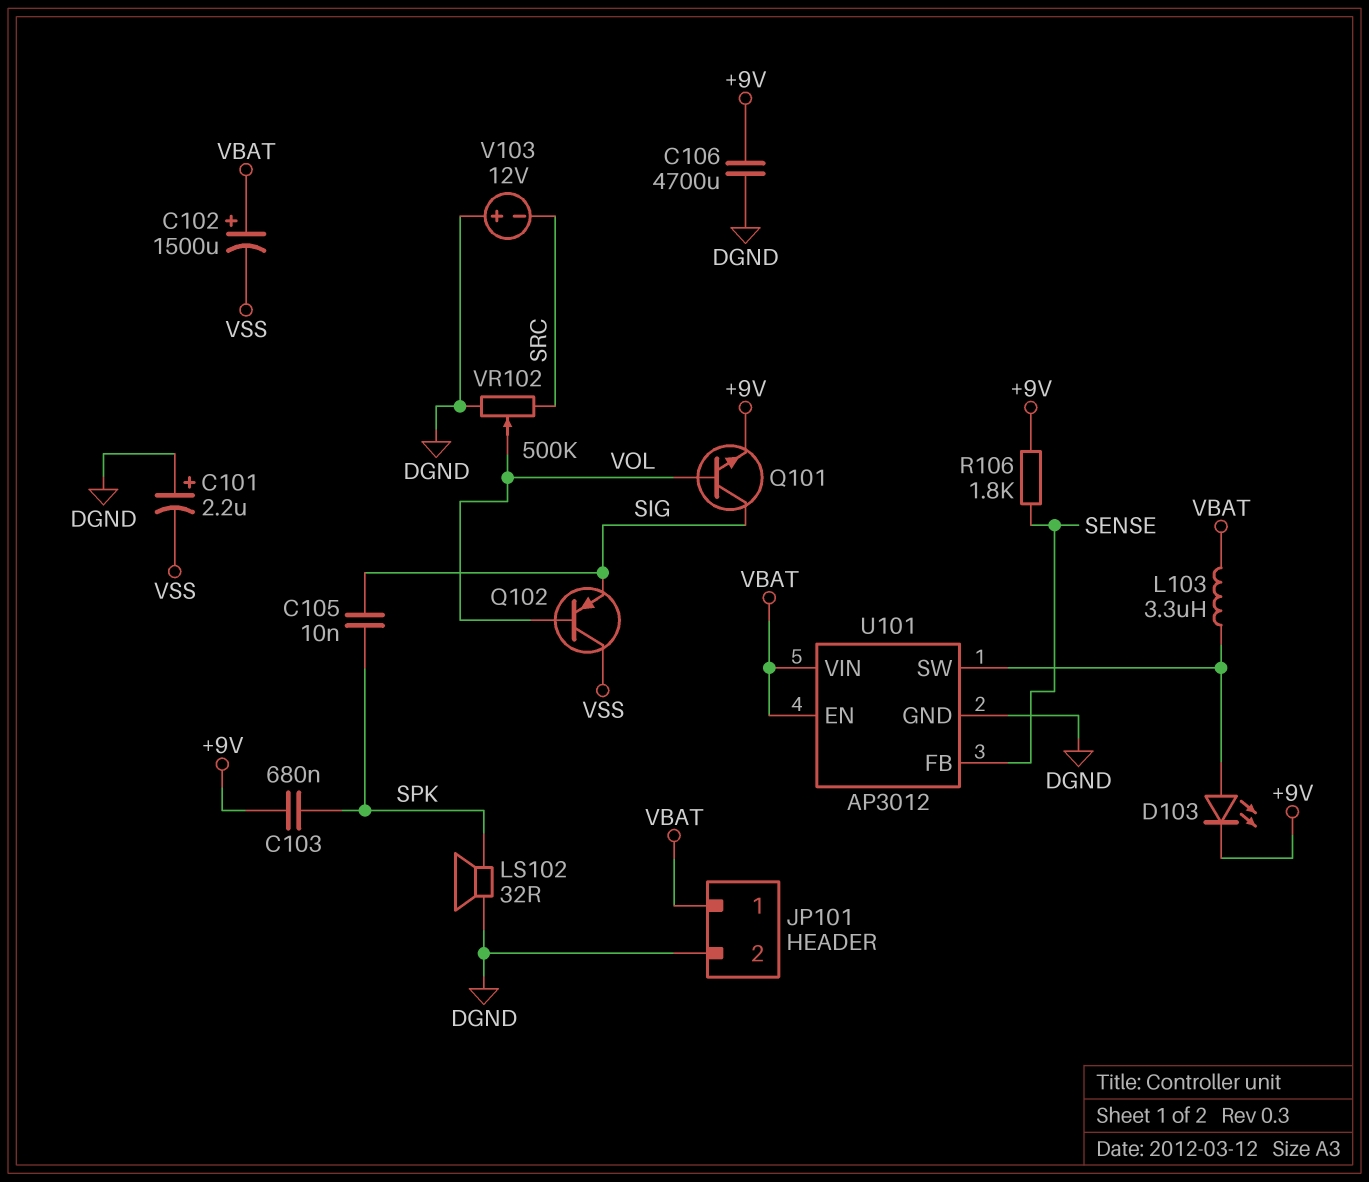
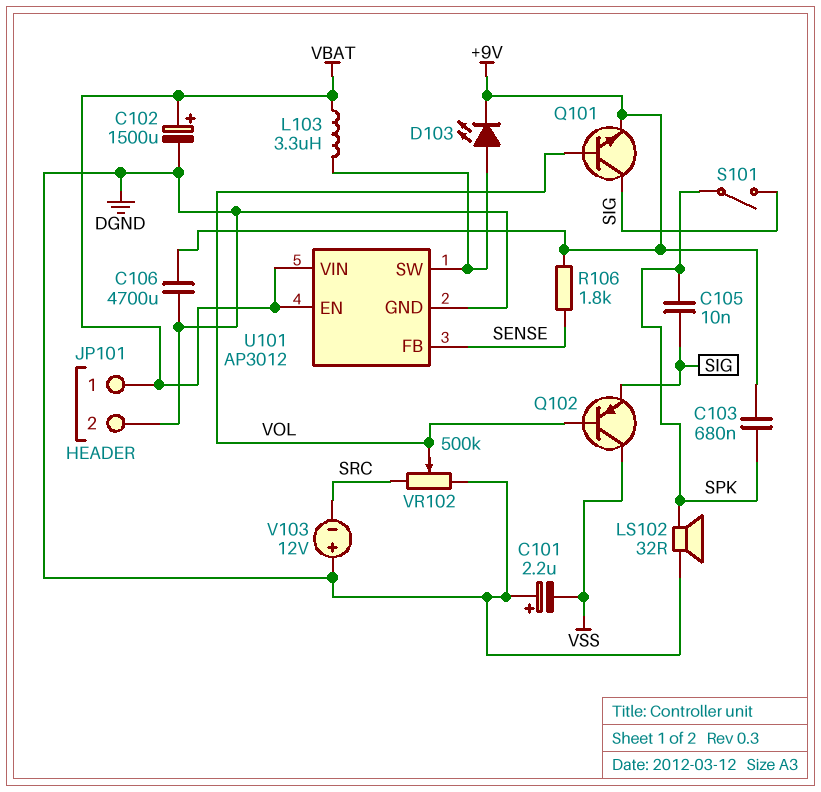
C102: 1500uF (plus VBAT, minus VSS) -> 1500uF (plus VBAT, minus DGND)
S101: none -> switch (SIG, SPK)

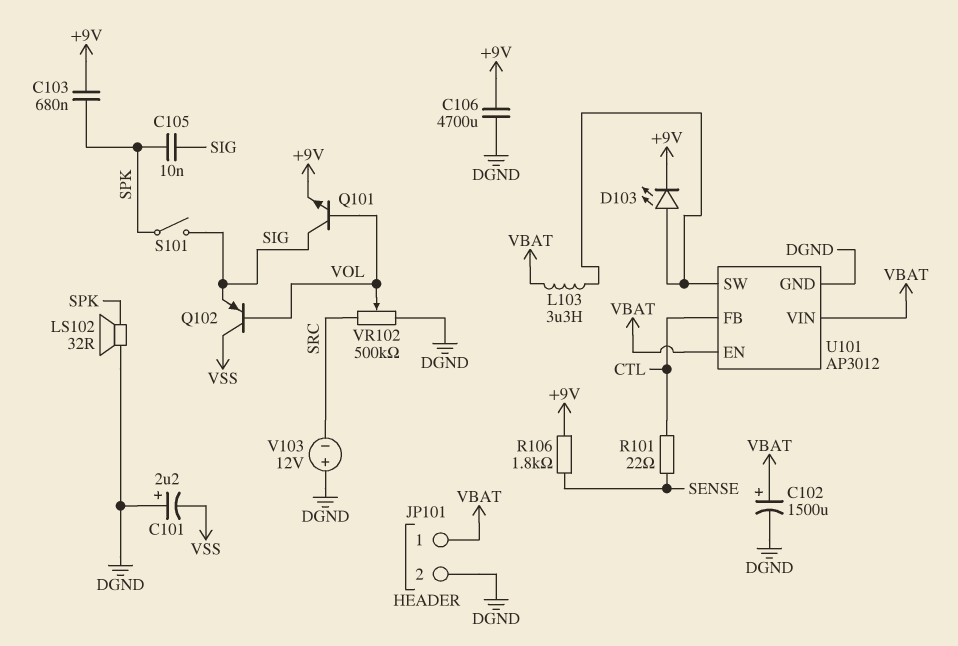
R101: none -> 22 (CTL, SENSE)
U101 pin FB: SENSE -> CTL

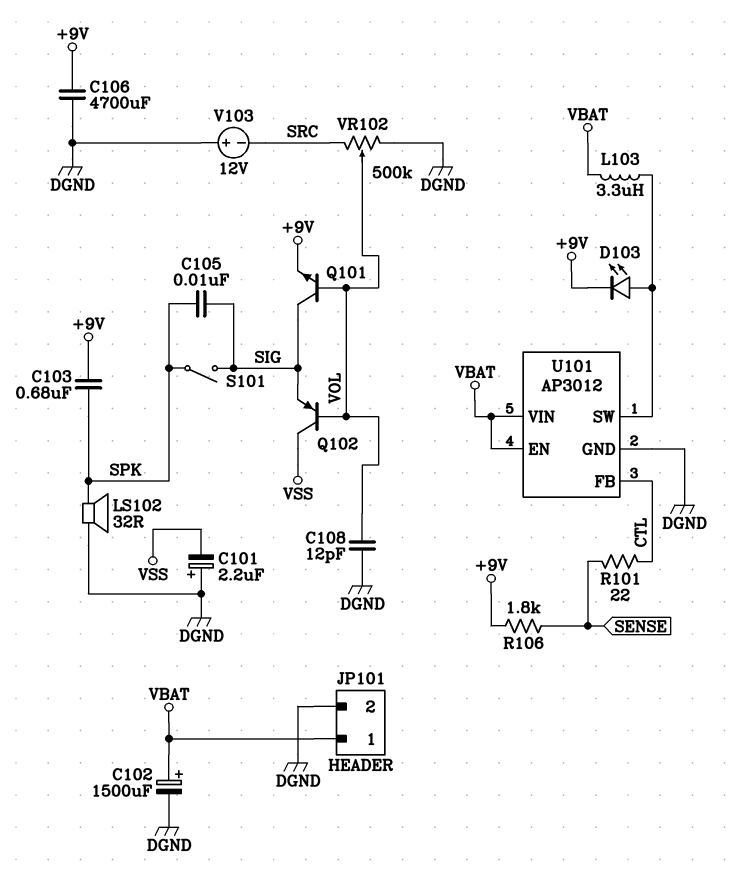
C108: none -> 12pF (DGND, VOL)

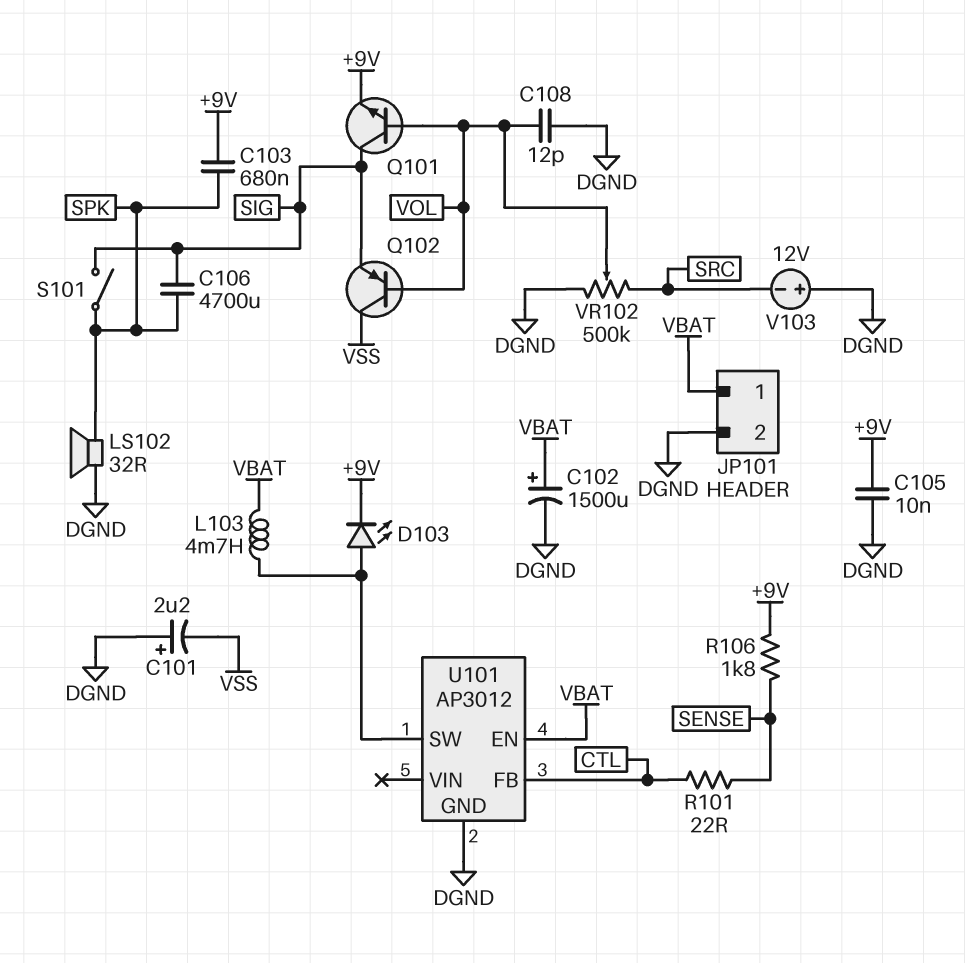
C105: 10nF (SIG, SPK) -> 10nF (+9V, DGND)
C106: 4700uF (+9V, DGND) -> 4700uF (SIG, SPK)
L103: 3.3uH (U101/SW, VBAT) -> 4.7mH (U101/SW, VBAT)
U101 pin VIN: VBAT -> none

